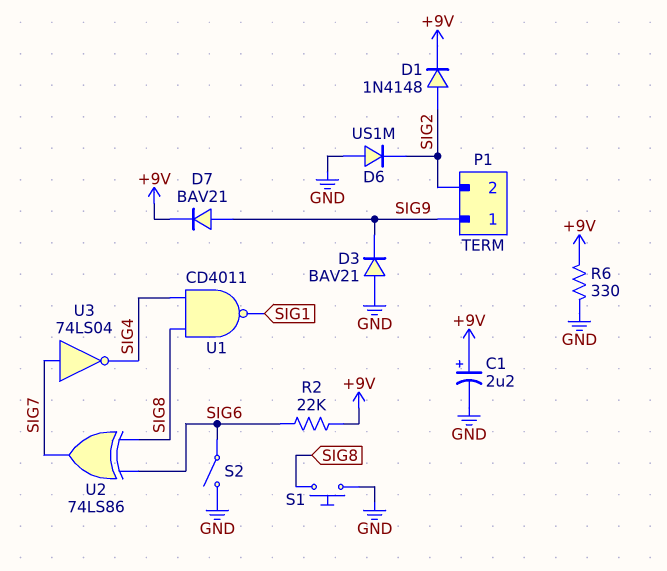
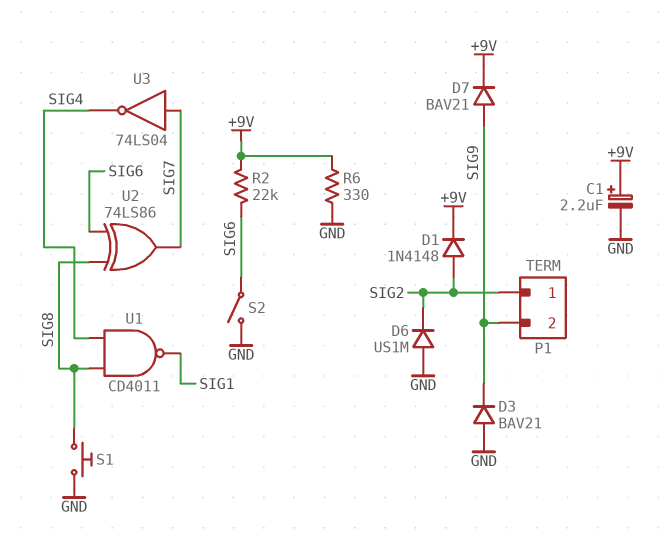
P1 pin 1: SIG9 -> SIG2
P1 pin 2: SIG2 -> SIG9

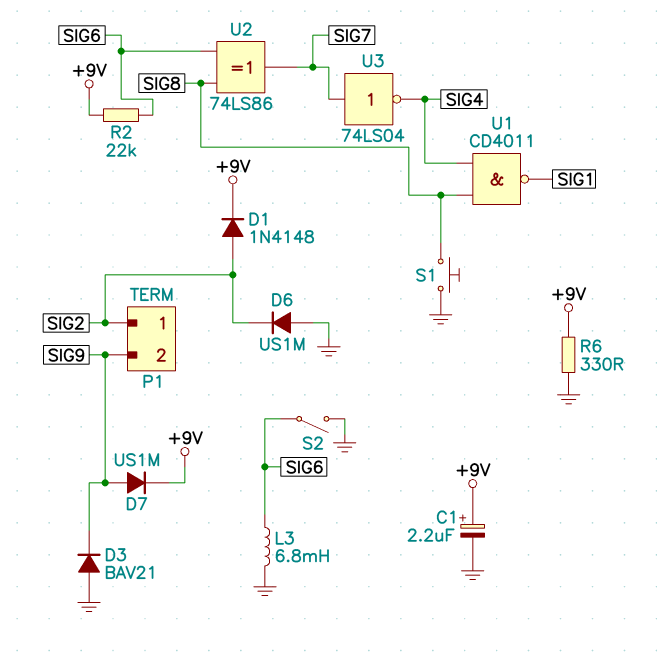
D7: diode BAV21 (A SIG9, K +9V) -> diode US1M (A SIG9, K +9V)
L3: none -> 6.8mH (GND, SIG6)

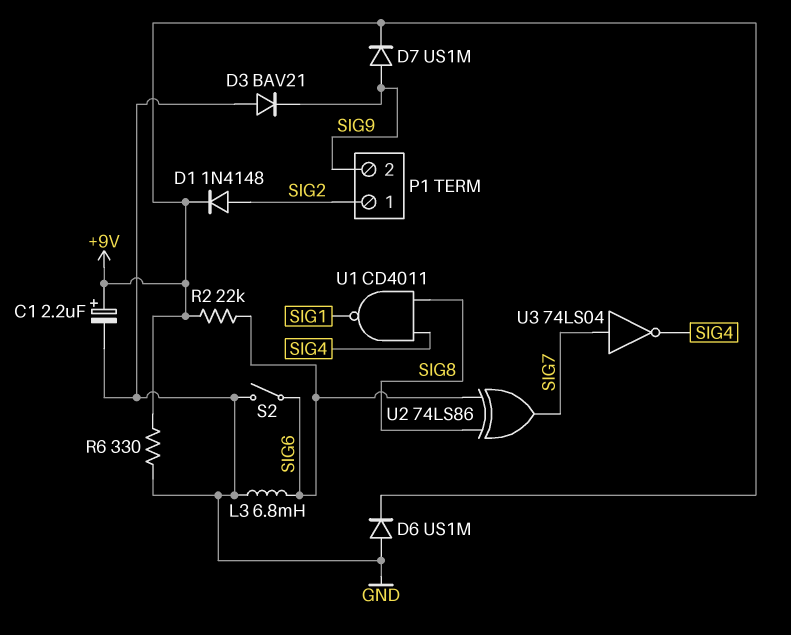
D6: diode US1M (A GND, K SIG2) -> diode US1M (A GND, K +9V)
S1: button (GND, SIG8) -> none

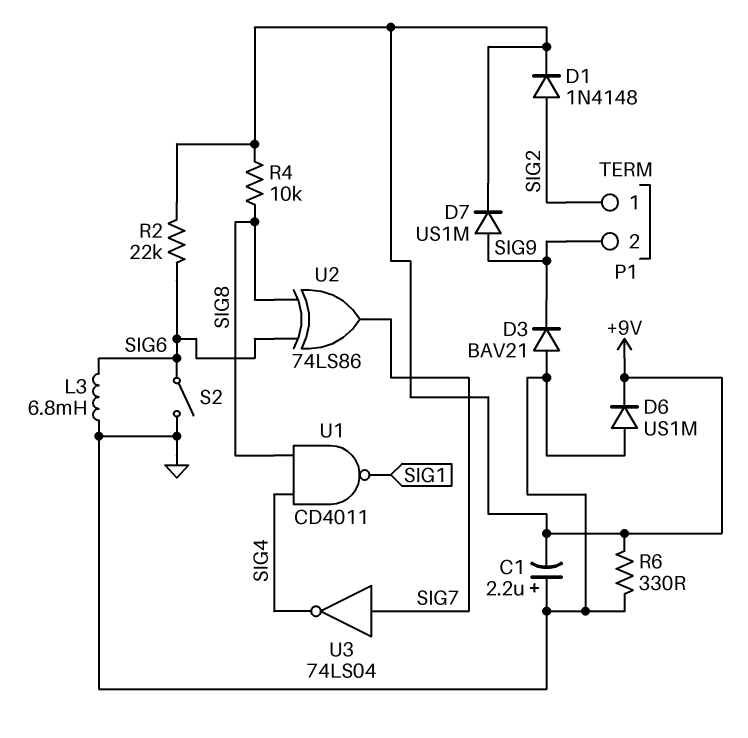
C1: 2.2uF (plus +9V, minus GND) -> 2.2uF (plus GND, minus +9V)
R4: none -> 10k (+9V, SIG8)

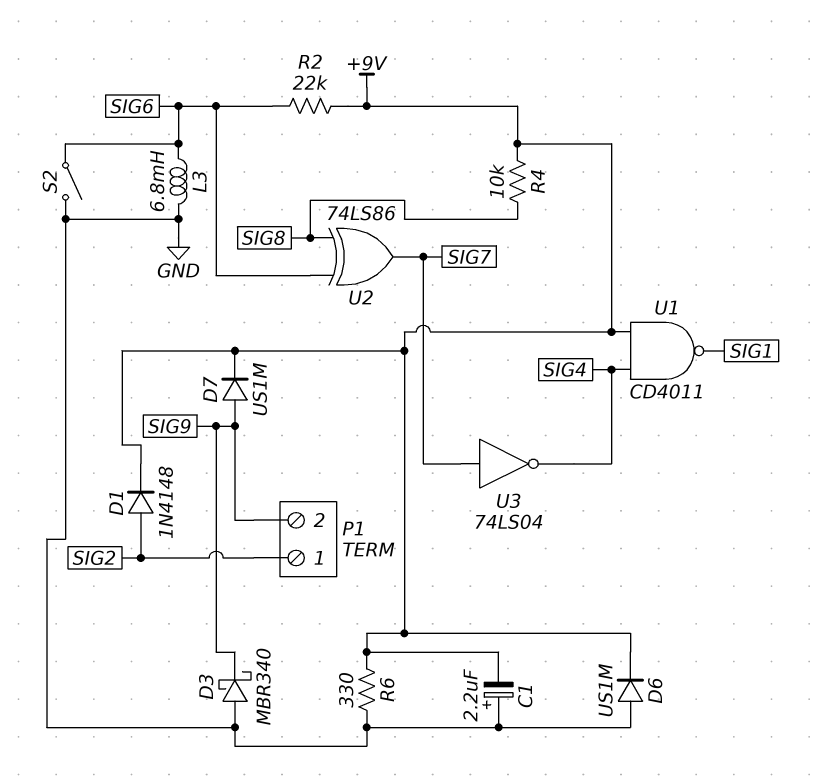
D3: diode BAV21 (A GND, K SIG9) -> schottky MBR340 (A GND, K SIG9)
U1: NAND CD4011 (in SIG4, in SIG8, out SIG1) -> NAND CD4011 (in +9V, in SIG4, out SIG1)

